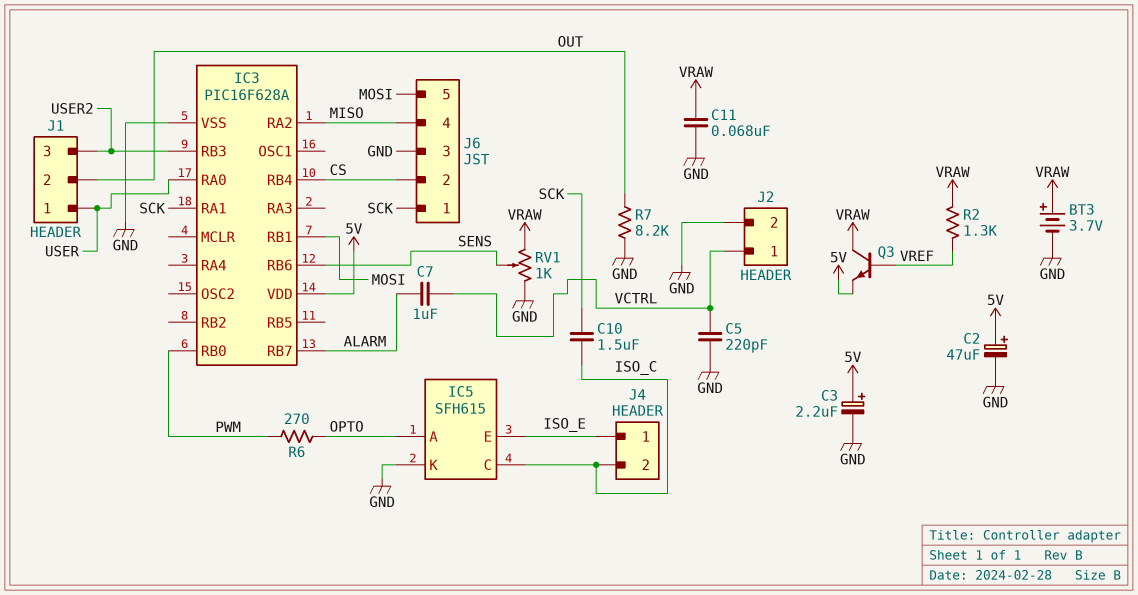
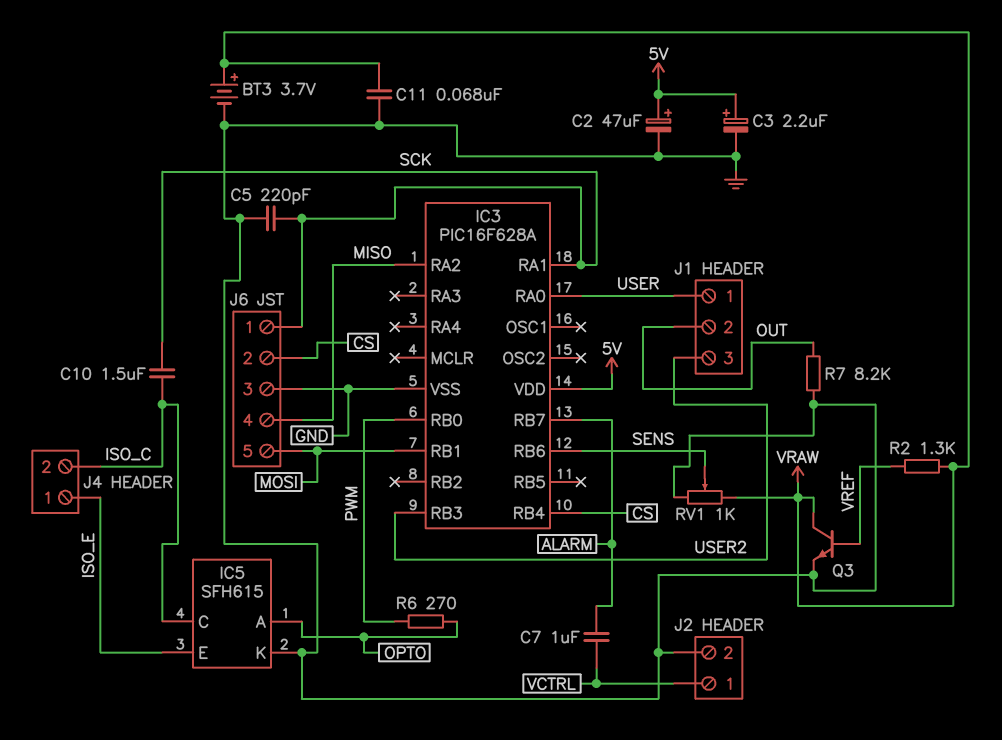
C5: 220pF (GND, VCTRL) -> 220pF (GND, SCK)
Q3: NPN (B VREF, C VRAW, E 5V) -> NPN (B VREF, C VRAW, E GND)

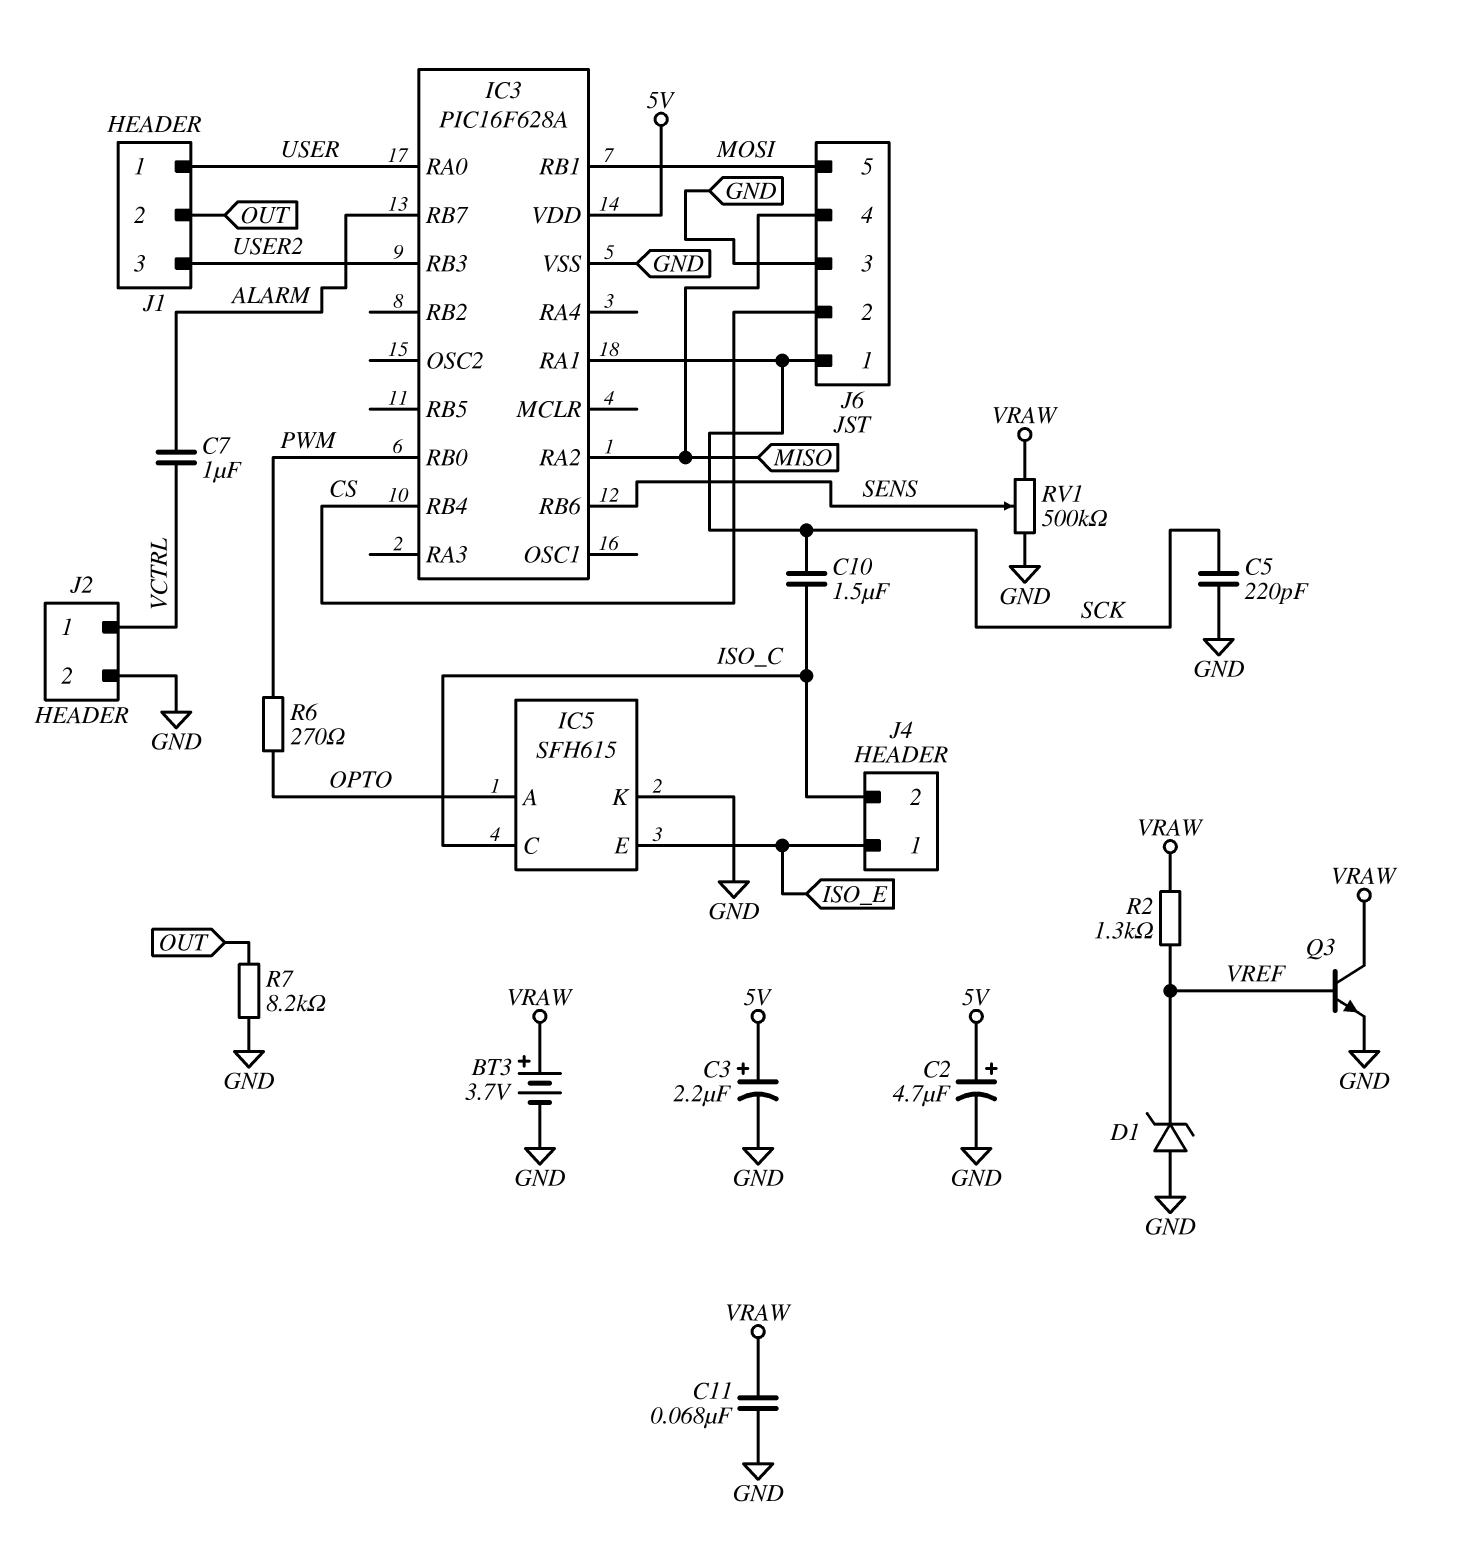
C2: 47uF (plus 5V, minus GND) -> 4.7uF (plus 5V, minus GND)
D1: none -> zener (A GND, K VREF)
RV1: 1k (GND, VRAW, wiper SENS) -> 500k (GND, VRAW, wiper SENS)

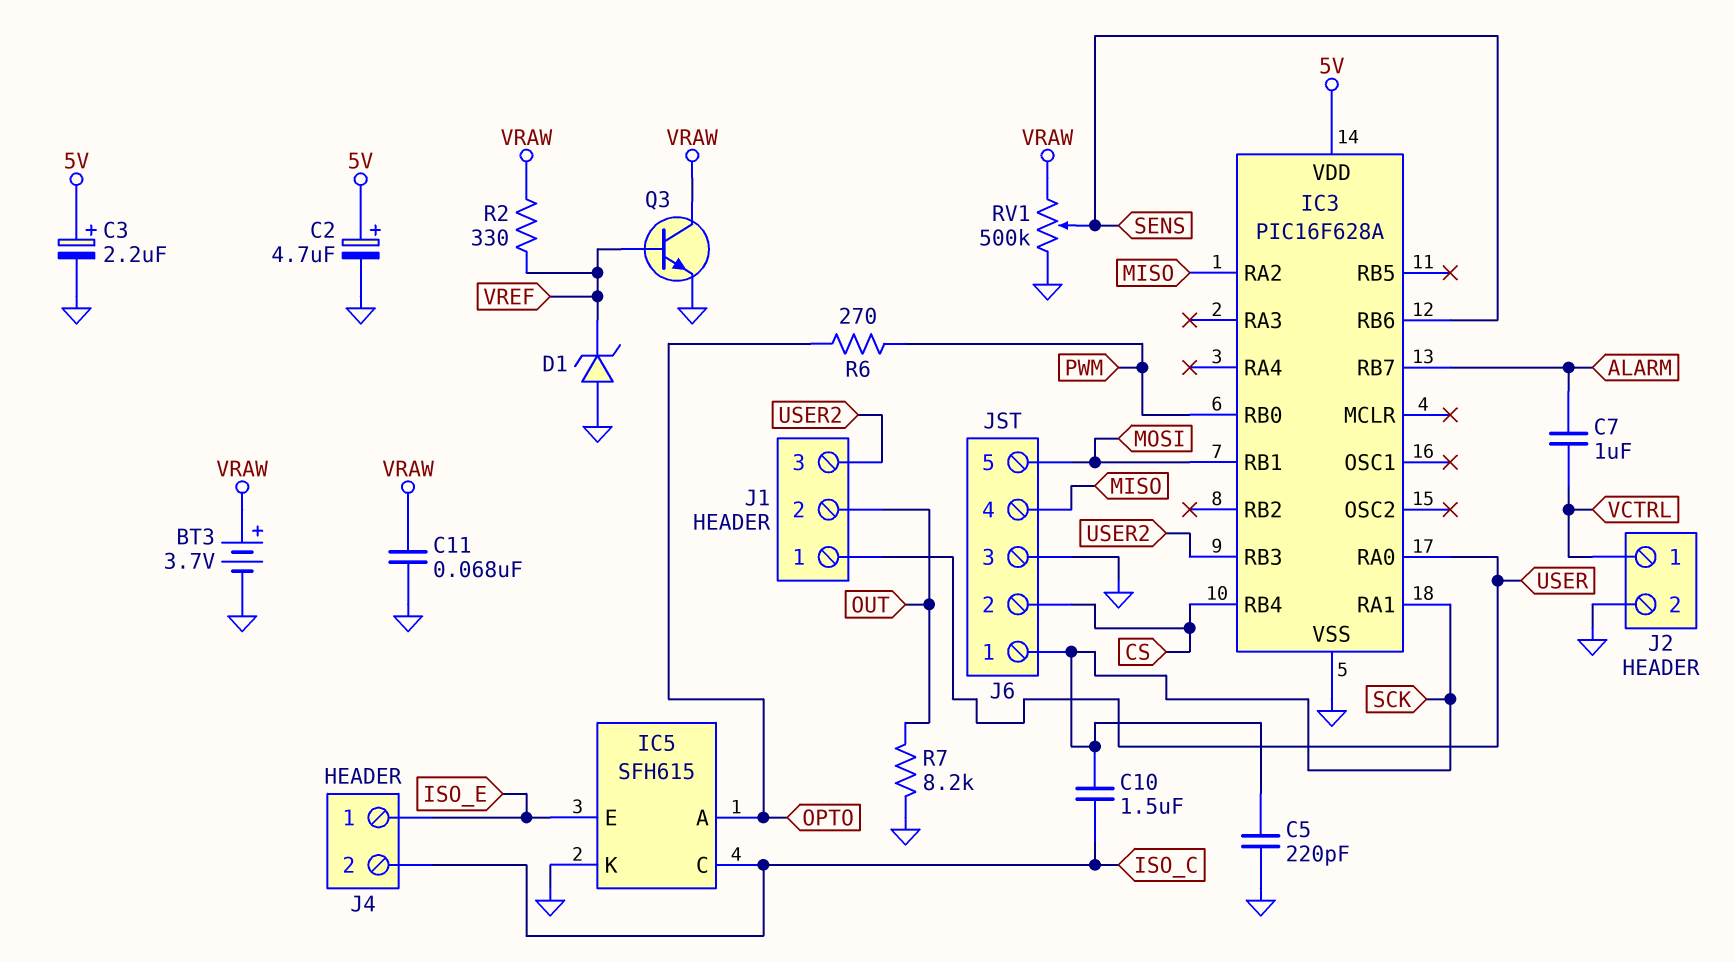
R2: 1.3k (VRAW, VREF) -> 330 (VRAW, VREF)

